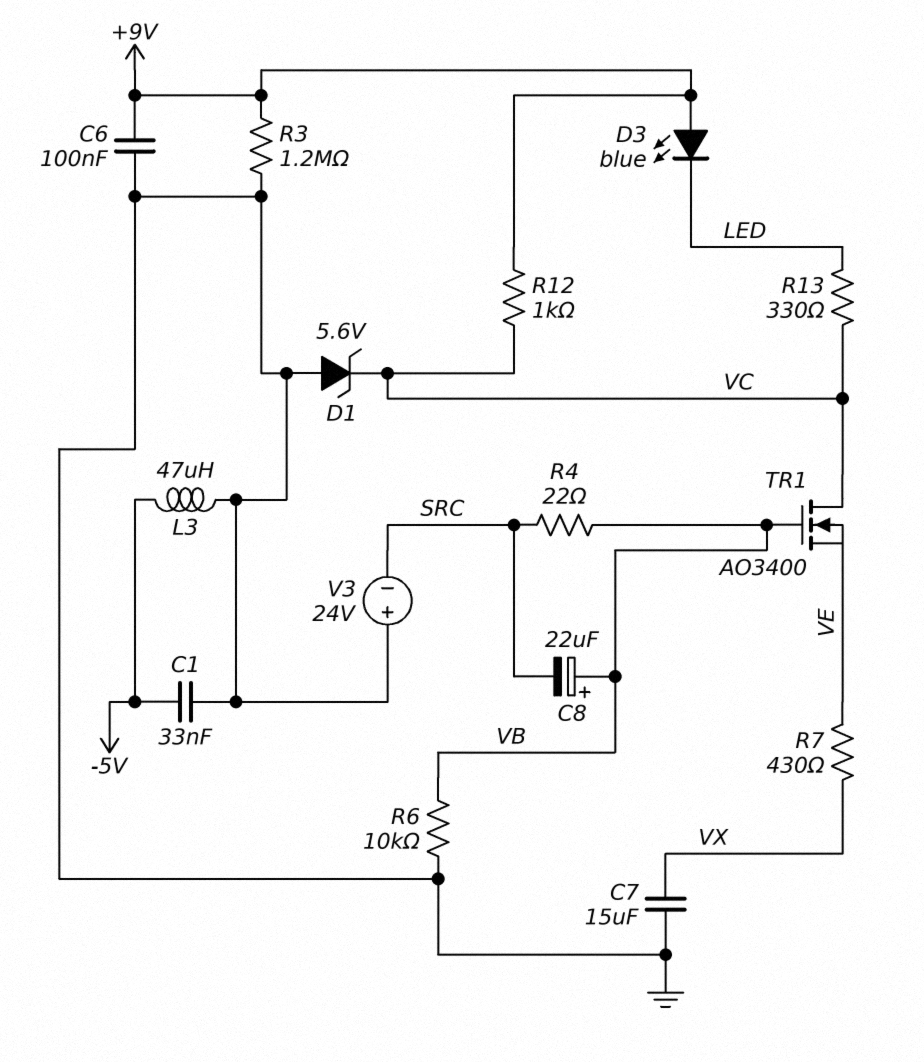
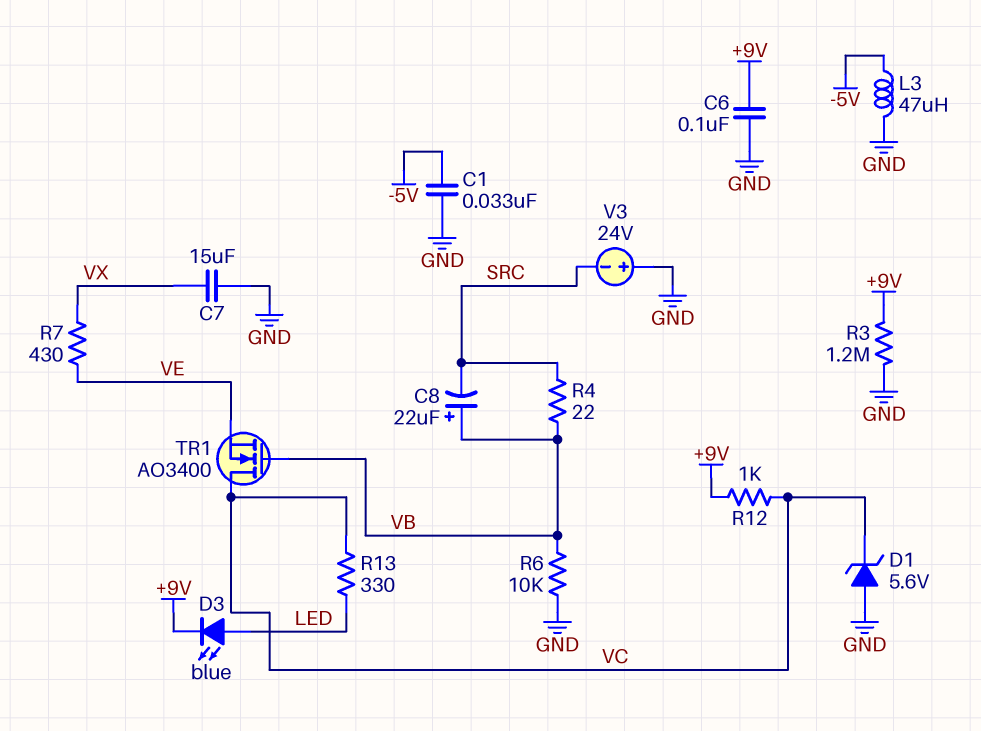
D3: LED blue (A +9V, K LED) -> LED blue (A LED, K +9V)

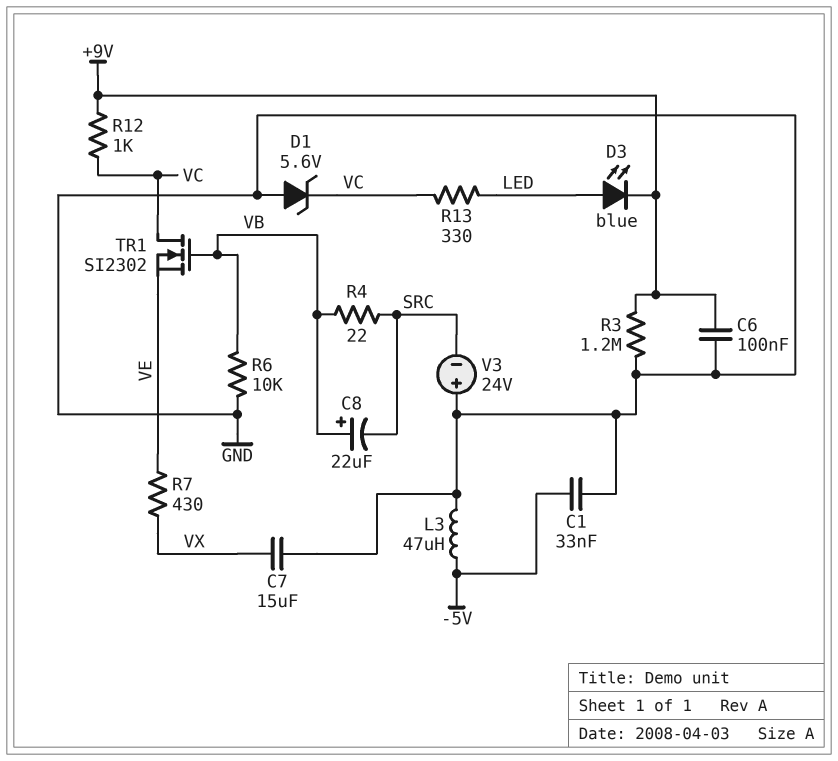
TR1: NMOS AO3400 (G VB, D VC, S VE) -> NMOS SI2302 (G VB, D VC, S VE)

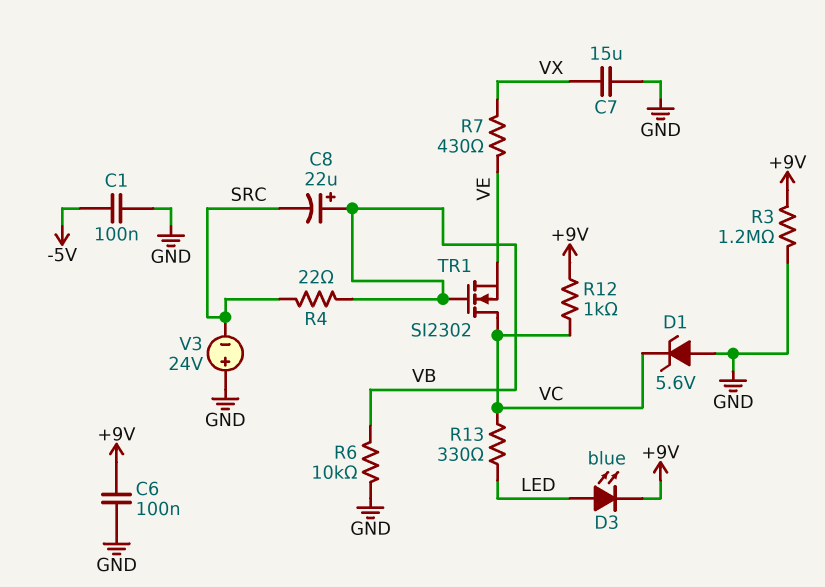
C1: 33nF (-5V, GND) -> 100nF (-5V, GND)
L3: 47uH (-5V, GND) -> none

